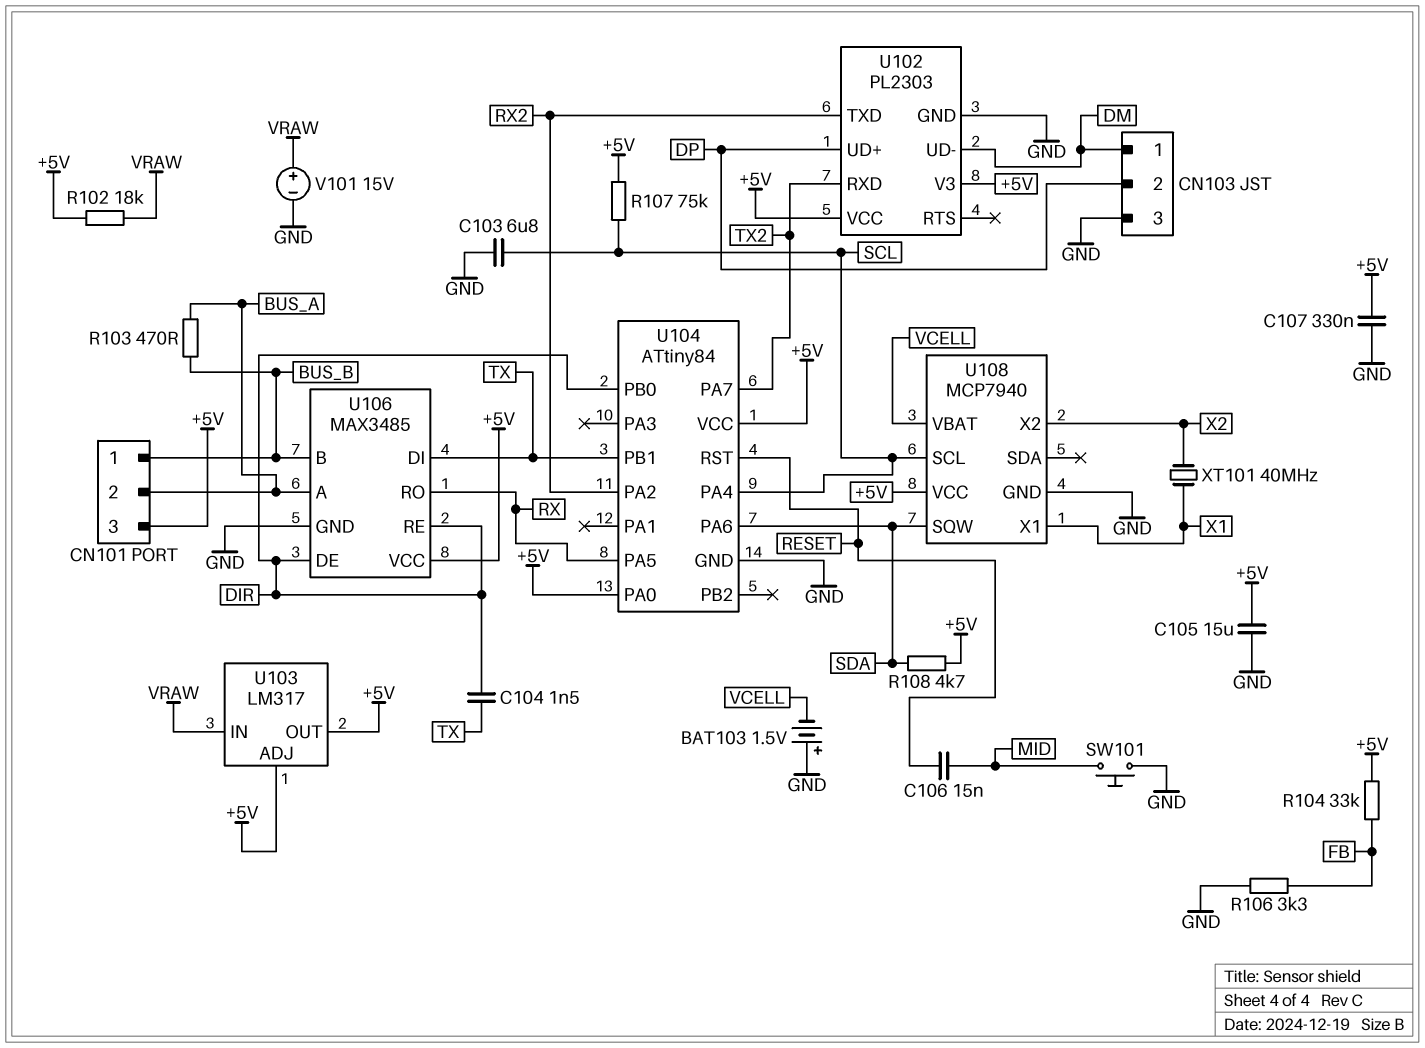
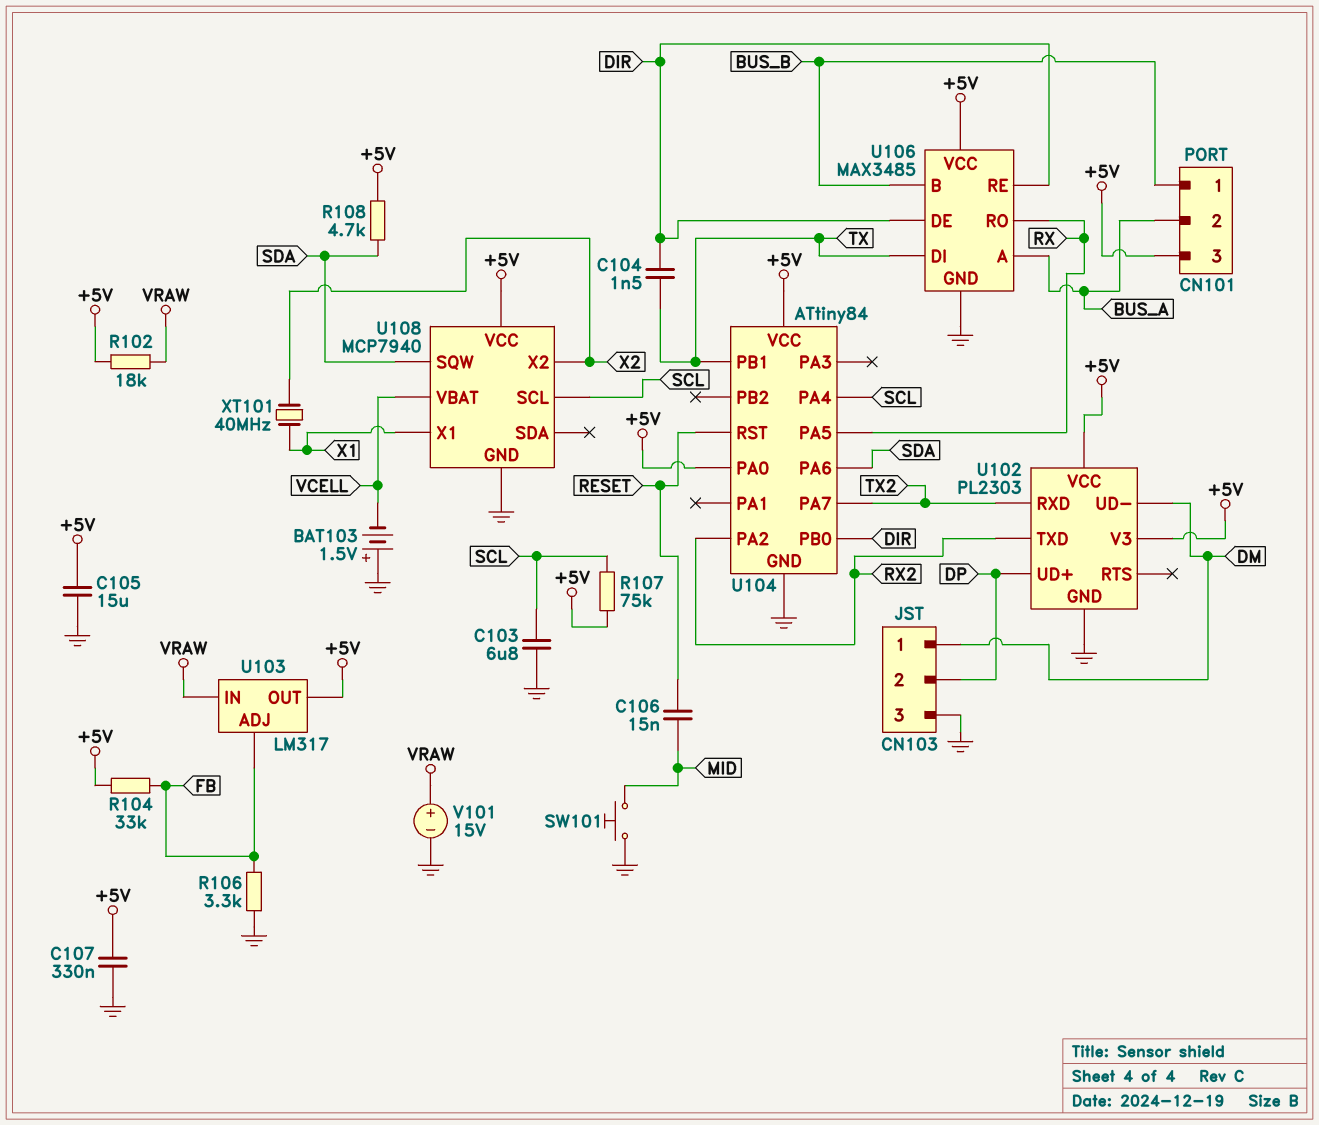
R103: 470 (BUS_A, BUS_B) -> none
U103 pin ADJ: +5V -> FB

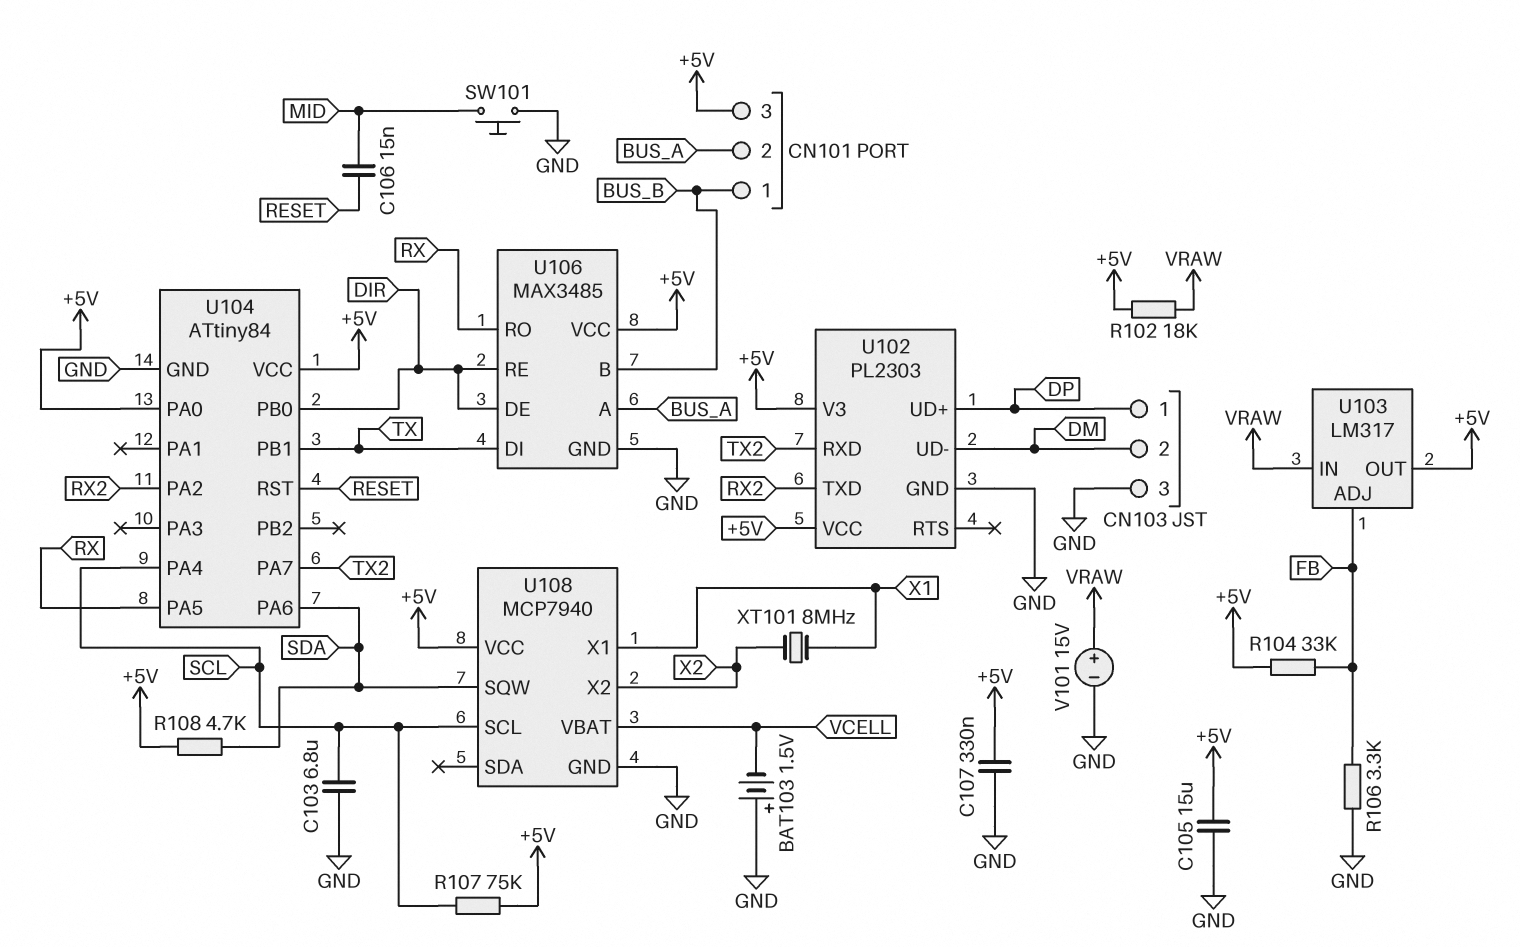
C104: 1.5nF (DIR, TX) -> none
CN103 pin 1: DM -> DP
CN103 pin 2: DP -> DM
XT101: 40MHz (X1, X2) -> 8MHz (X1, X2)

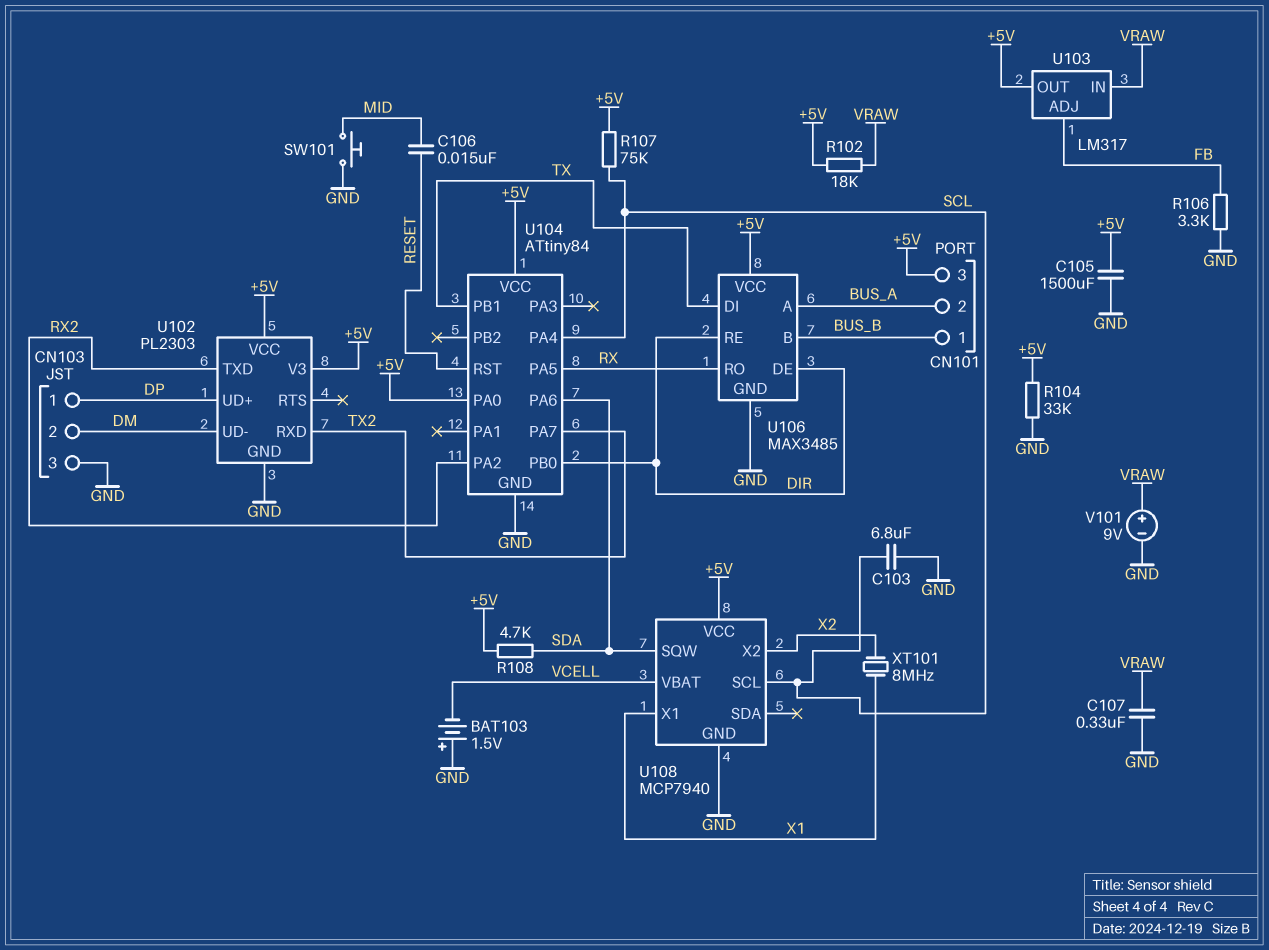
C105: 15uF (+5V, GND) -> 1500uF (+5V, GND)
C107: 330nF (+5V, GND) -> 330nF (GND, VRAW)
R104: 33k (+5V, FB) -> 33k (+5V, GND)
V101: 15V (plus VRAW, minus GND) -> 9V (plus VRAW, minus GND)

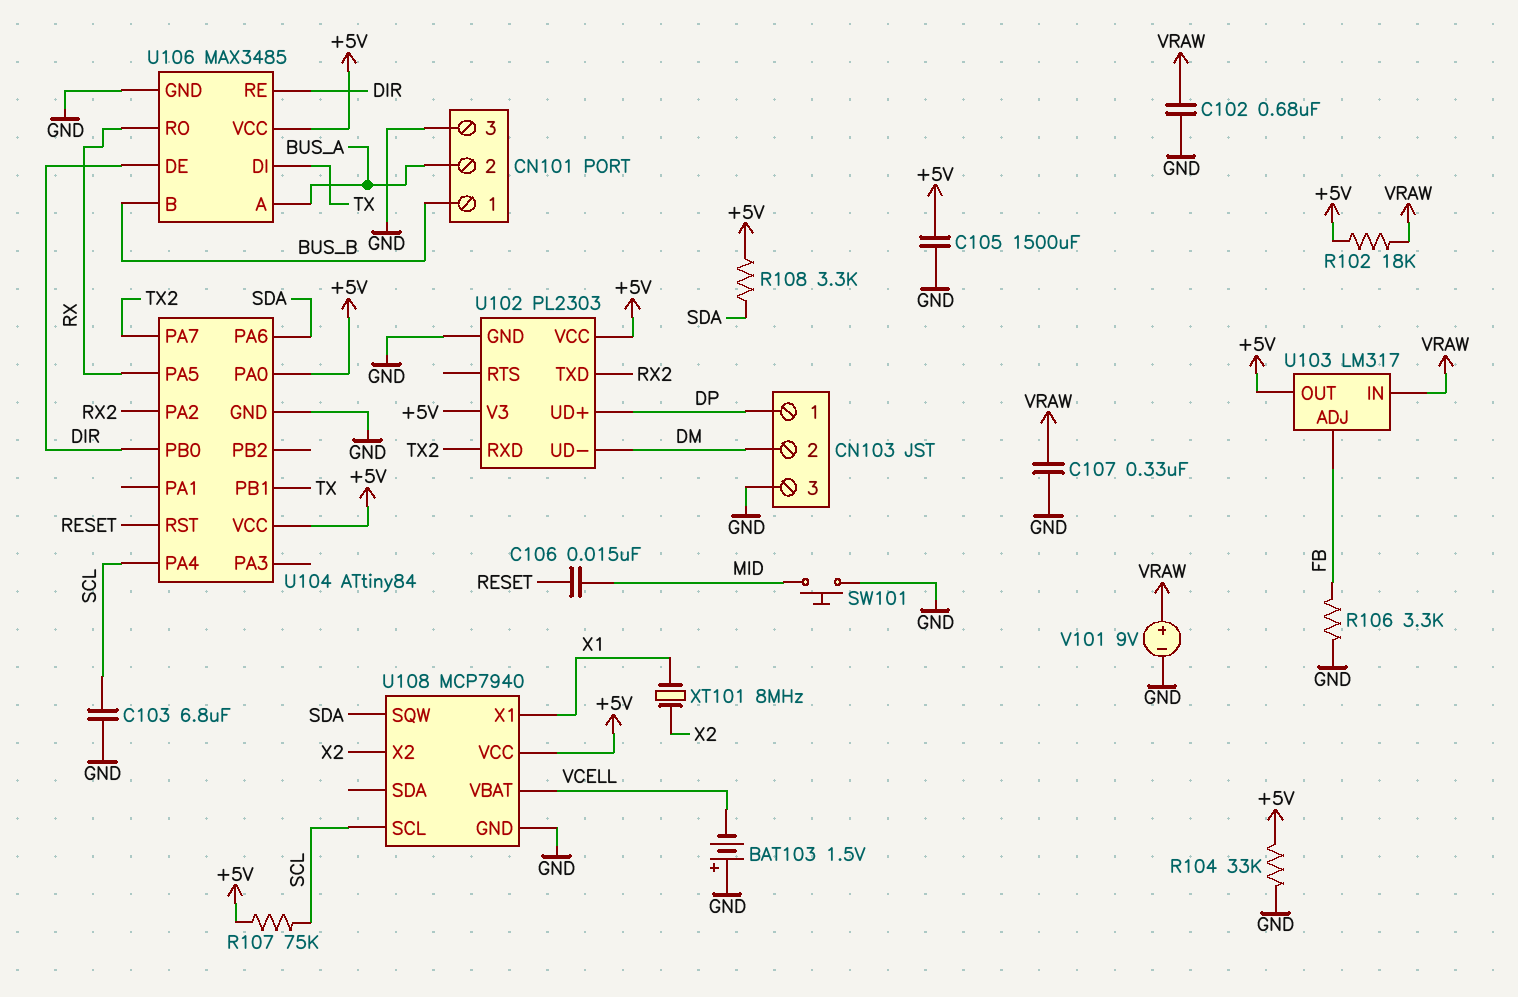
C102: none -> 680nF (GND, VRAW)
CN101 pin 3: +5V -> GND
R108: 4.7k (+5V, SDA) -> 3.3k (+5V, SDA)

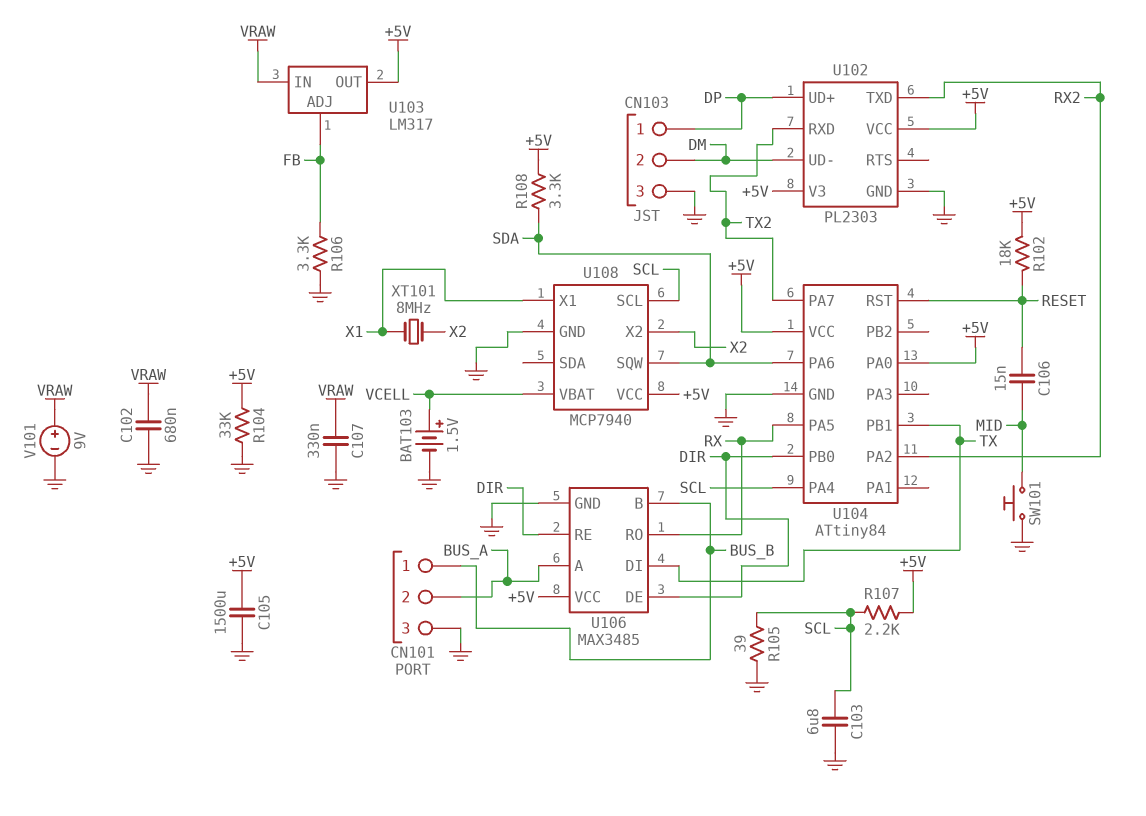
BAT103: 1.5V (plus GND, minus VCELL) -> 1.5V (plus VCELL, minus GND)
R102: 18k (+5V, VRAW) -> 18k (+5V, RESET)
R105: none -> 39 (GND, SCL)
R107: 75k (+5V, SCL) -> 2.2k (+5V, SCL)

